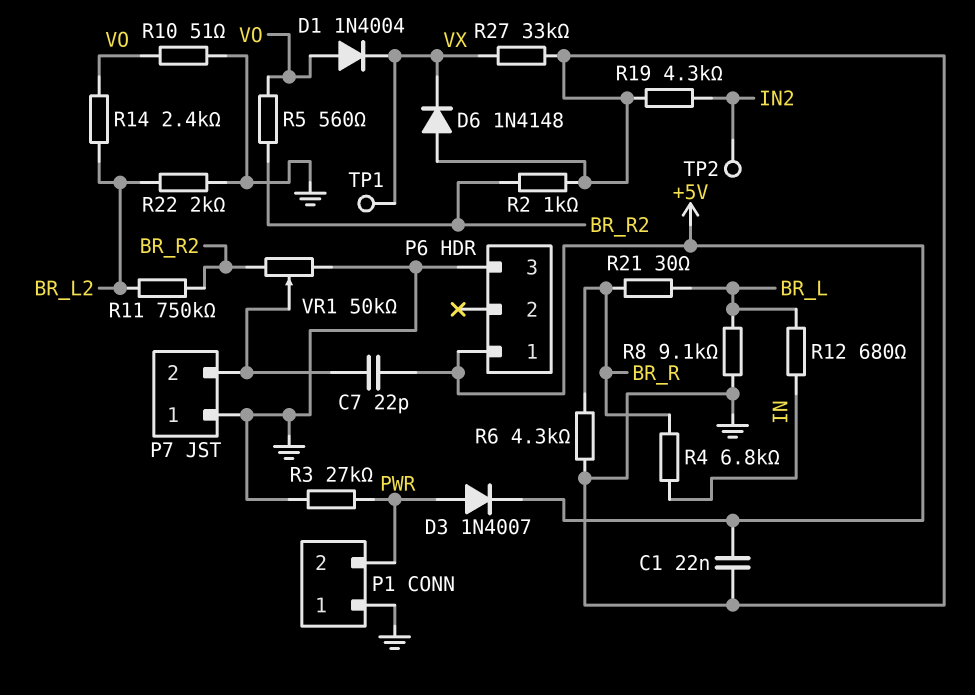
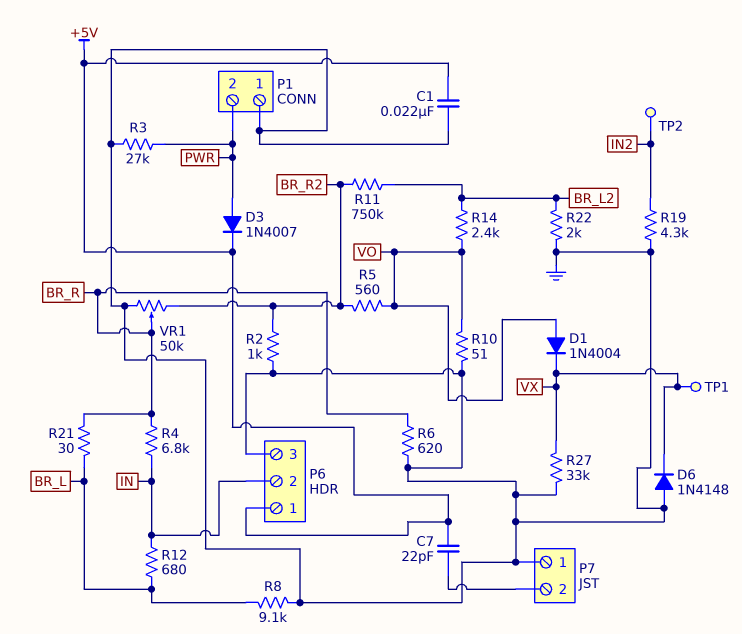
P6 pin 2: none -> IN
R6: 4.3k (BR_R, GND) -> 620 (BR_R, GND)
VR1: 50k (BR_R2, GND, wiper P7/2) -> 50k (BR_R2, GND, wiper BR_R)

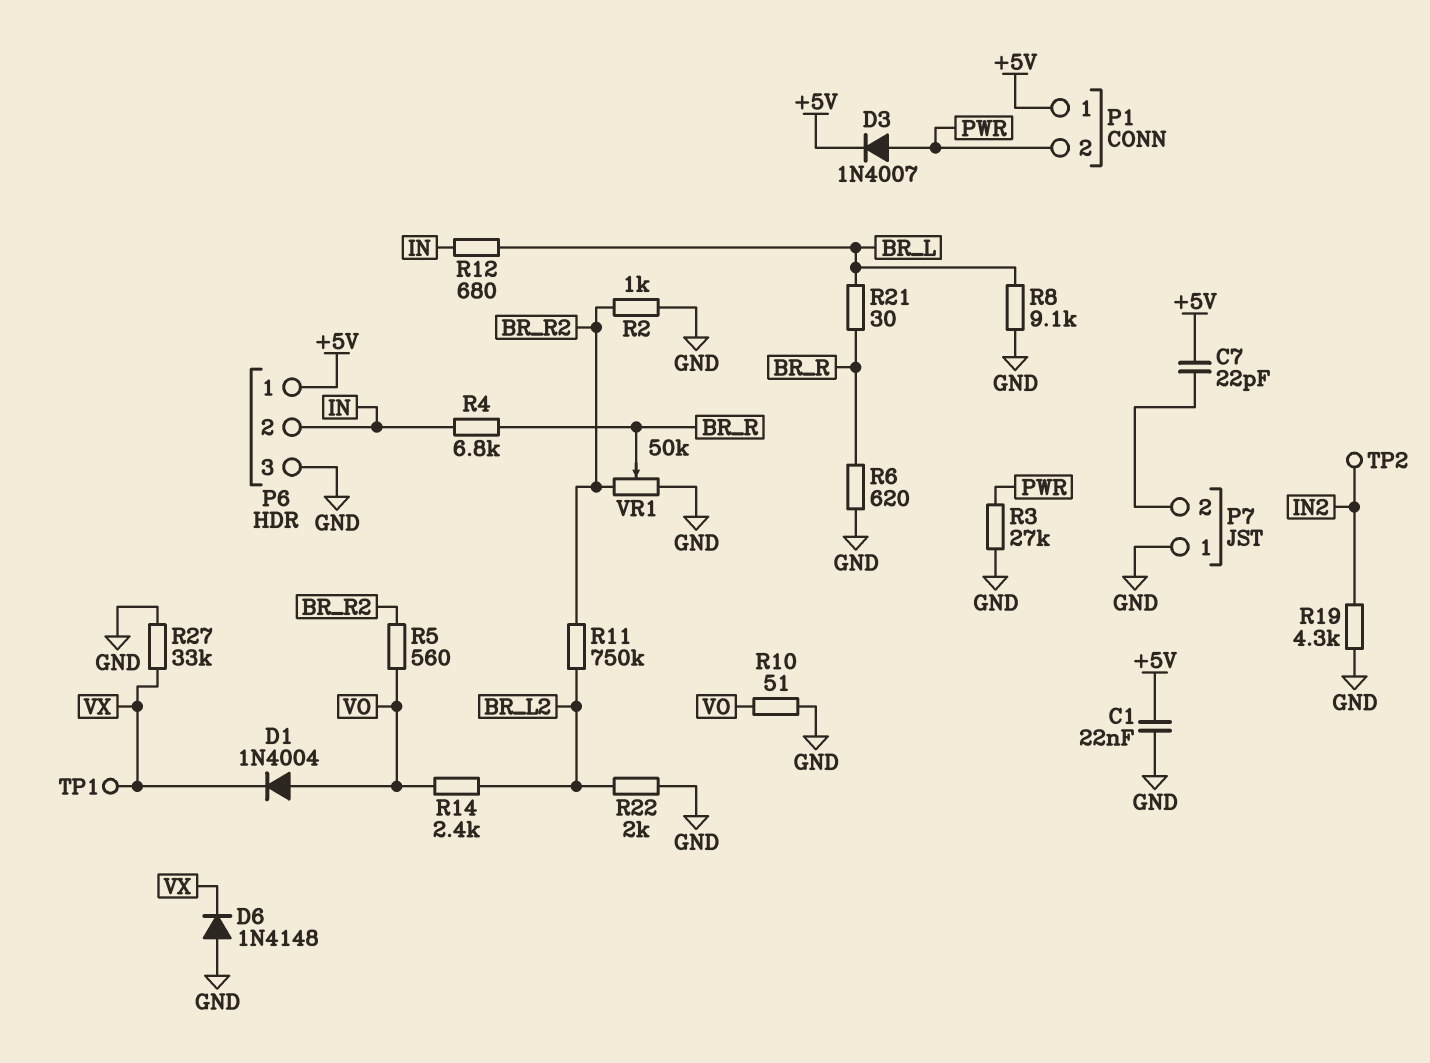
P1 pin 1: GND -> +5V

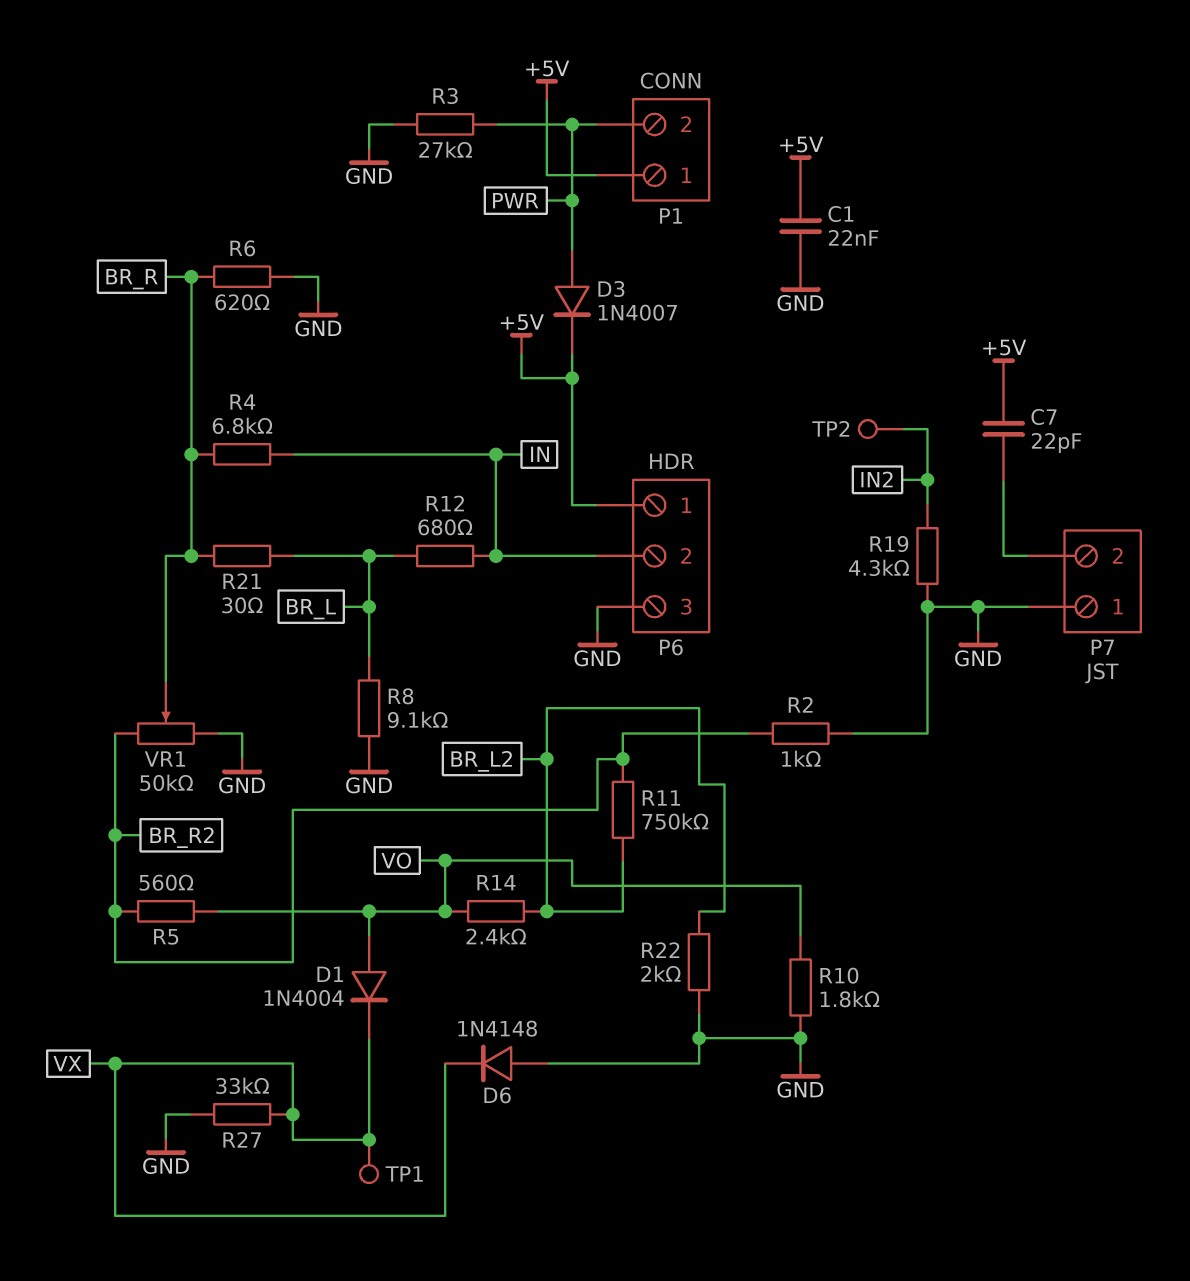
R10: 51 (GND, VO) -> 1.8k (GND, VO)

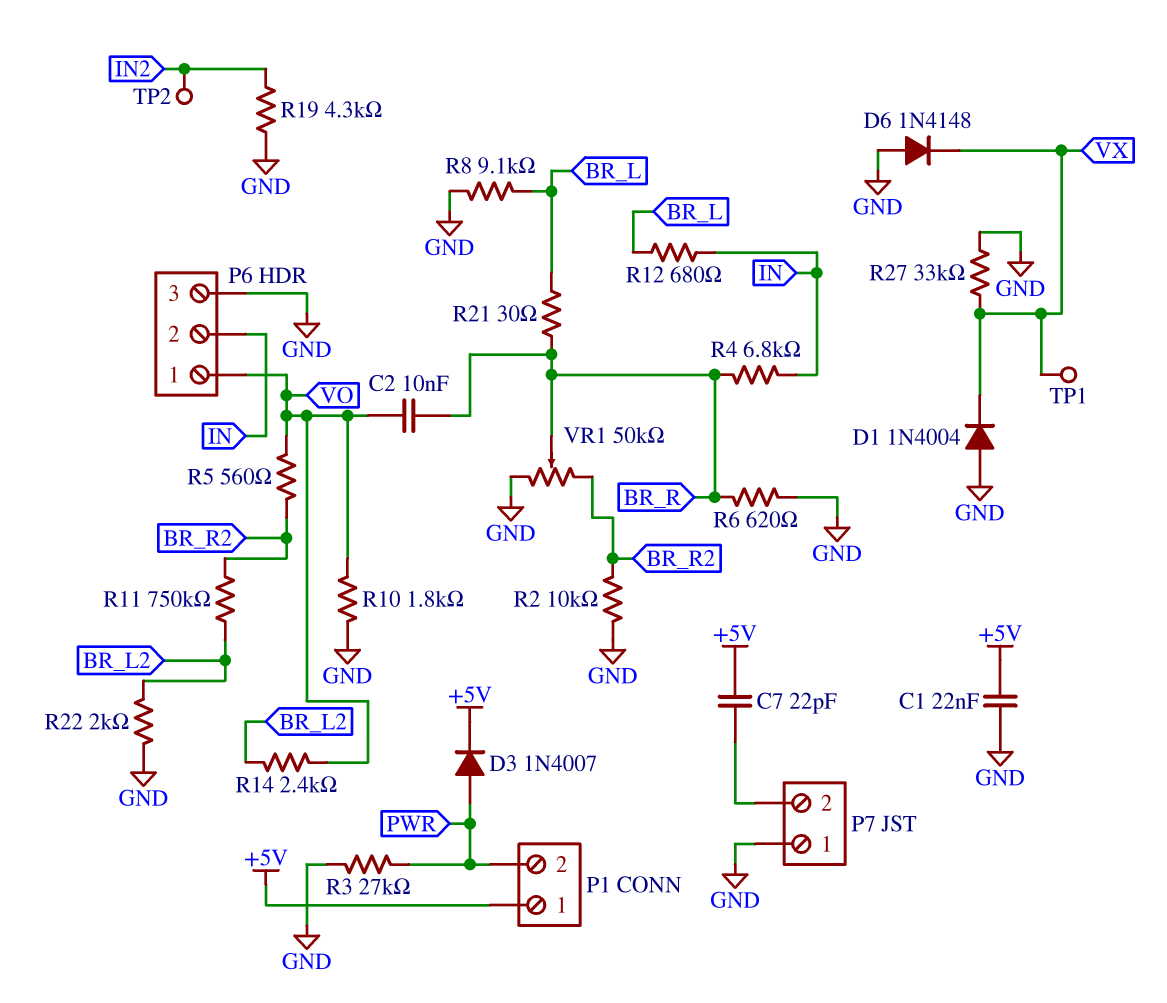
C2: none -> 10nF (BR_R, VO)
D1: diode 1N4004 (A VO, K VX) -> diode 1N4004 (A GND, K VX)
P6 pin 1: +5V -> VO
R2: 1k (BR_R2, GND) -> 10k (BR_R2, GND)

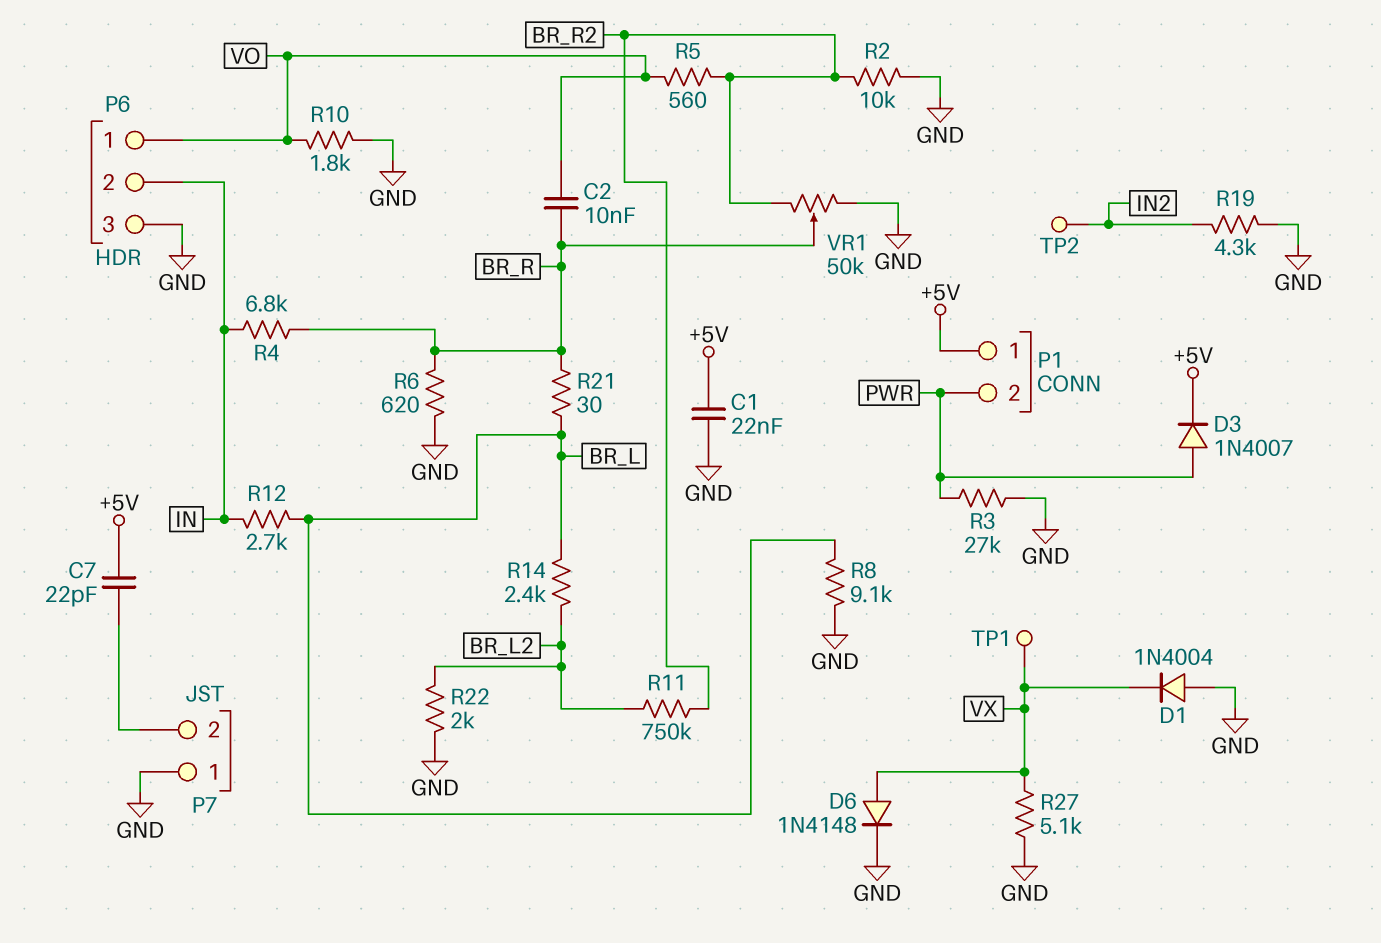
D6: diode 1N4148 (A GND, K VX) -> diode 1N4148 (A VX, K GND)
R12: 680 (BR_L, IN) -> 2.7k (BR_L, IN)
R14: 2.4k (BR_L2, VO) -> 2.4k (BR_L, BR_L2)
R27: 33k (GND, VX) -> 5.1k (GND, VX)

